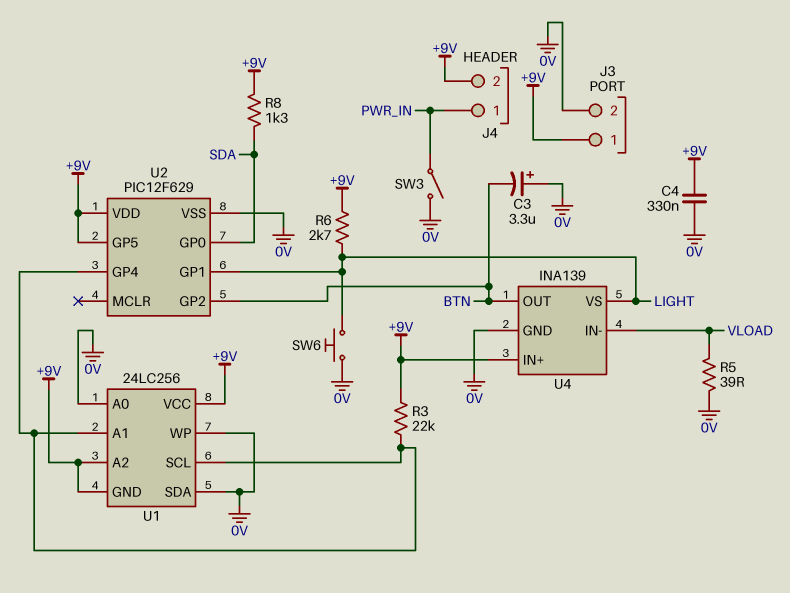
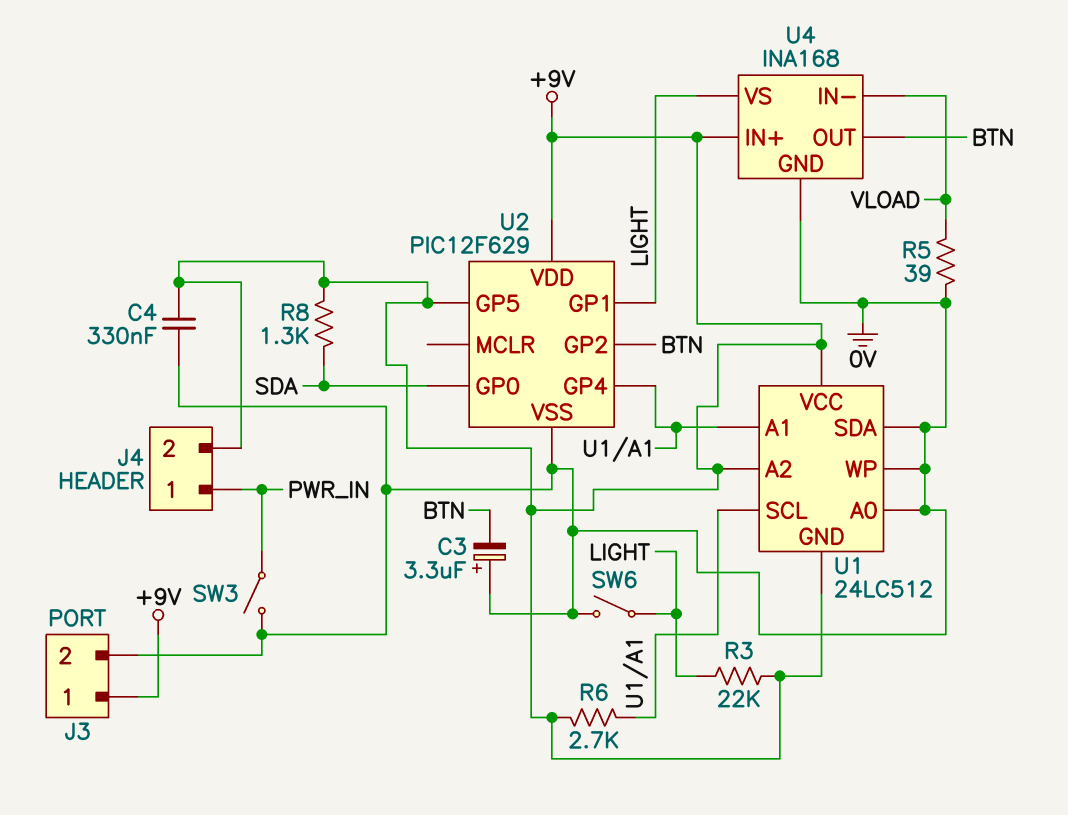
R3: 22k (+9V, U1/A1) -> 22k (+9V, LIGHT)
R6: 2.7k (+9V, LIGHT) -> 2.7k (+9V, U1/A1)
SW6: button (0V, LIGHT) -> switch (0V, LIGHT)
U1: 24LC256 -> 24LC512
U4: INA139 -> INA168

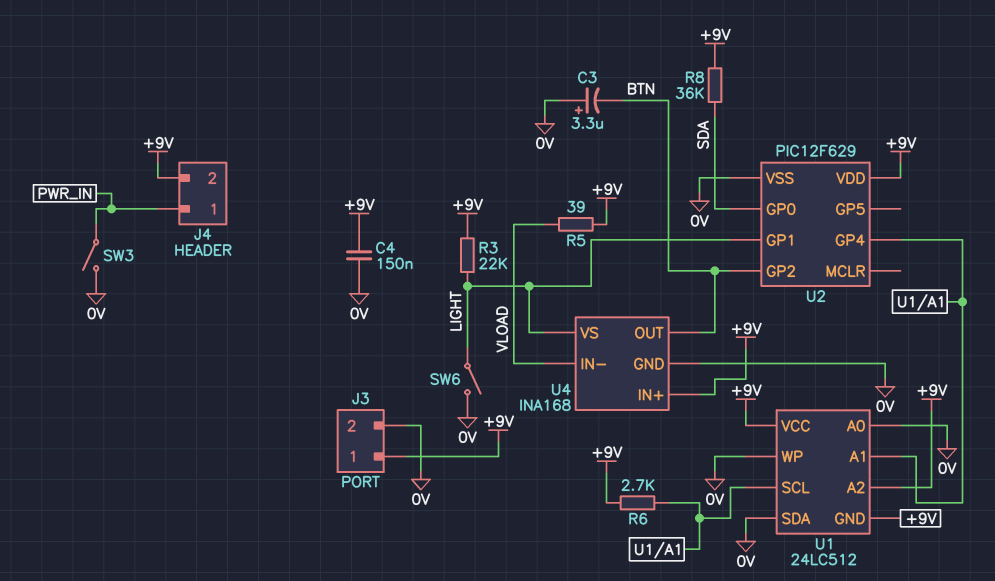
C4: 330nF (+9V, 0V) -> 150nF (+9V, 0V)
R5: 39 (0V, VLOAD) -> 39 (+9V, VLOAD)
R8: 1.3k (+9V, SDA) -> 36k (+9V, SDA)
U2 pin GP5: +9V -> none

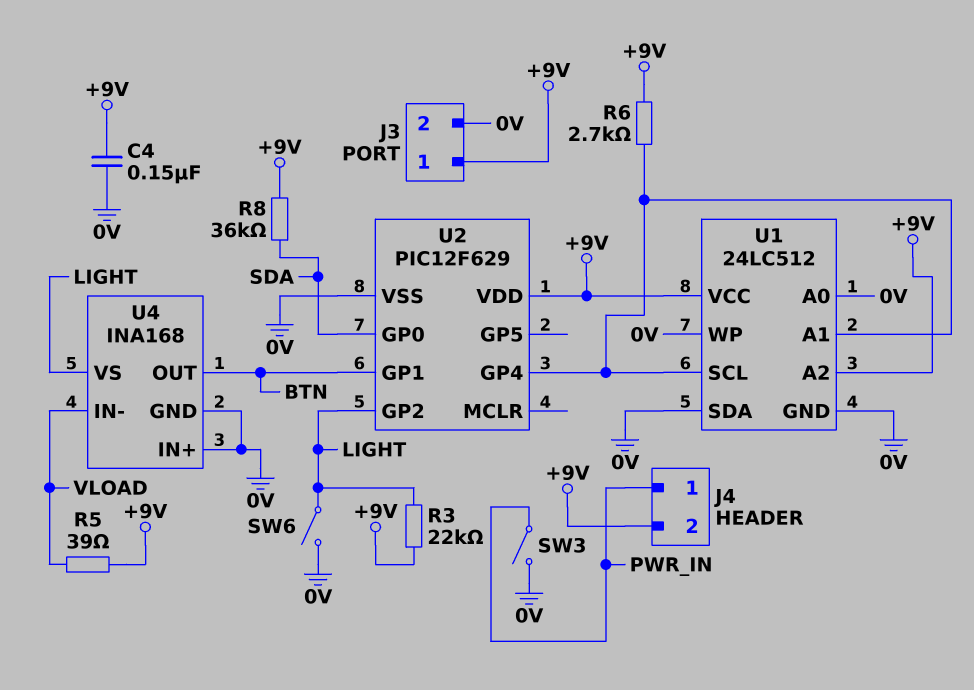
C3: 3.3uF (plus 0V, minus BTN) -> none
U1 pin GND: +9V -> 0V
U2 pin GP1: LIGHT -> BTN
U2 pin GP2: BTN -> LIGHT
U4 pin IN+: +9V -> 0V

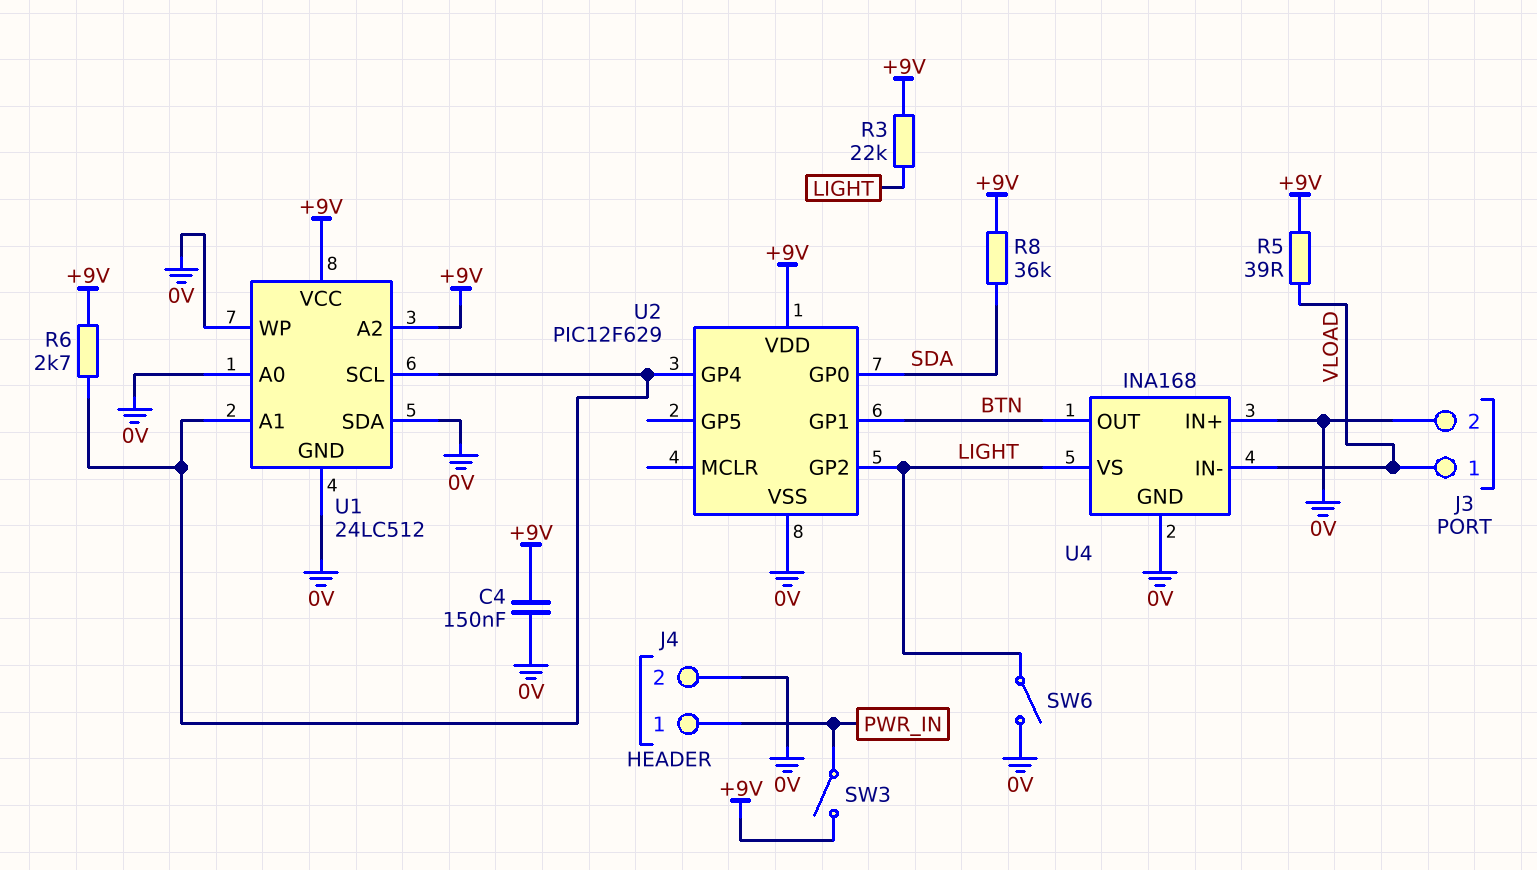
J3 pin 1: +9V -> VLOAD
J4 pin 2: +9V -> 0V
SW3: switch (0V, PWR_IN) -> switch (+9V, PWR_IN)

